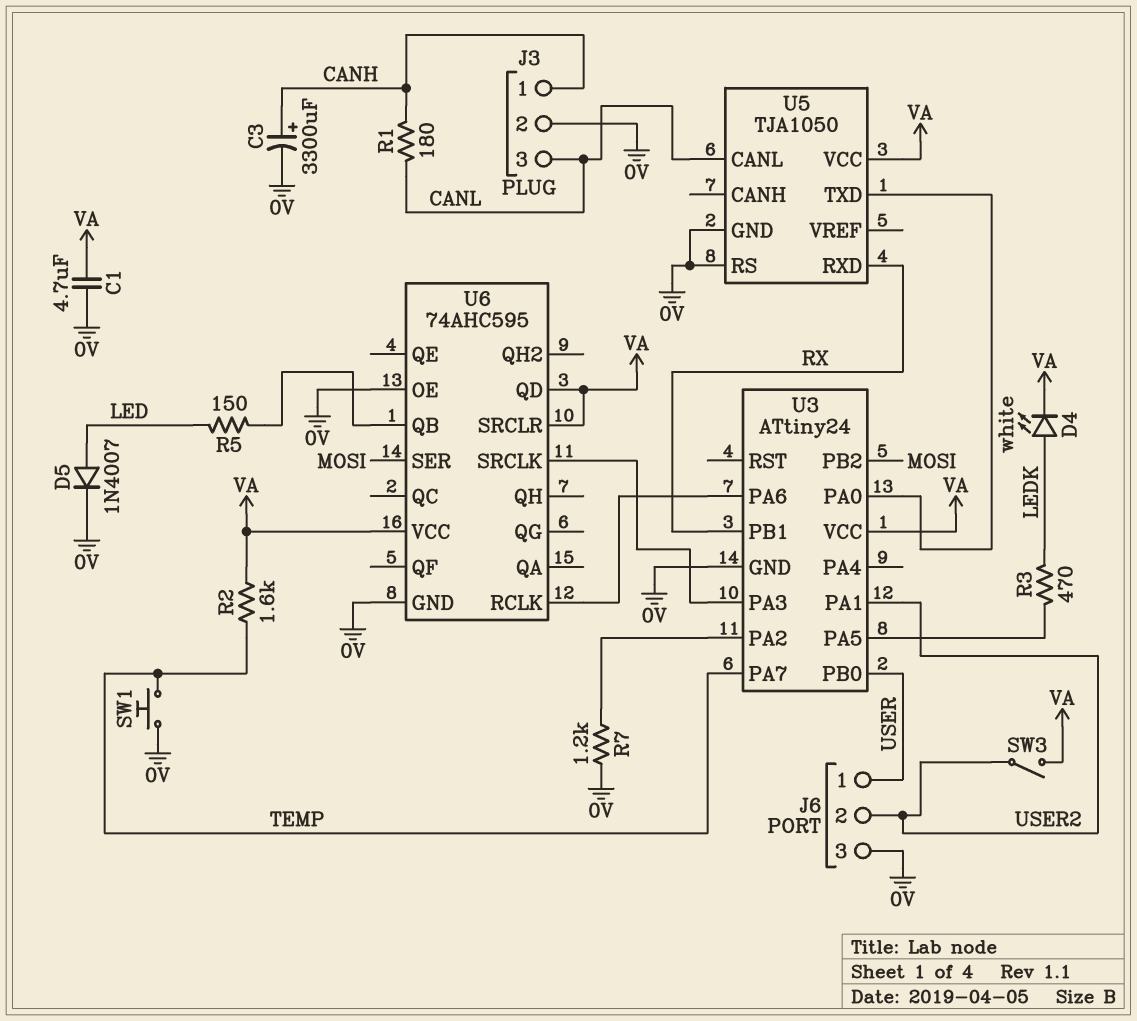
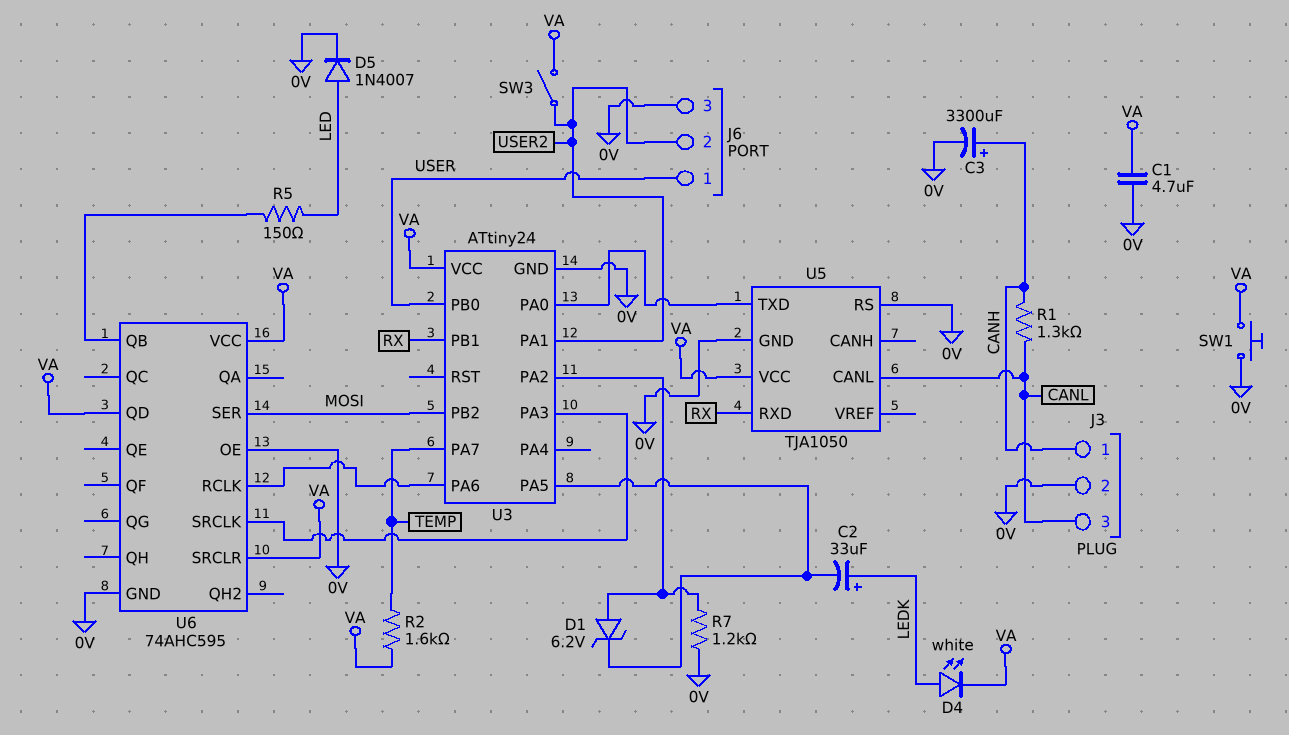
C2: none -> 33uF (plus LEDK, minus U3/PA5)
D1: none -> zener 6.2V (A U3/PA2, K U3/PA5)
R1: 180 (CANH, CANL) -> 1.3k (CANH, CANL)
R3: 470 (LEDK, U3/PA5) -> none
SW1: button (0V, TEMP) -> button (0V, VA)

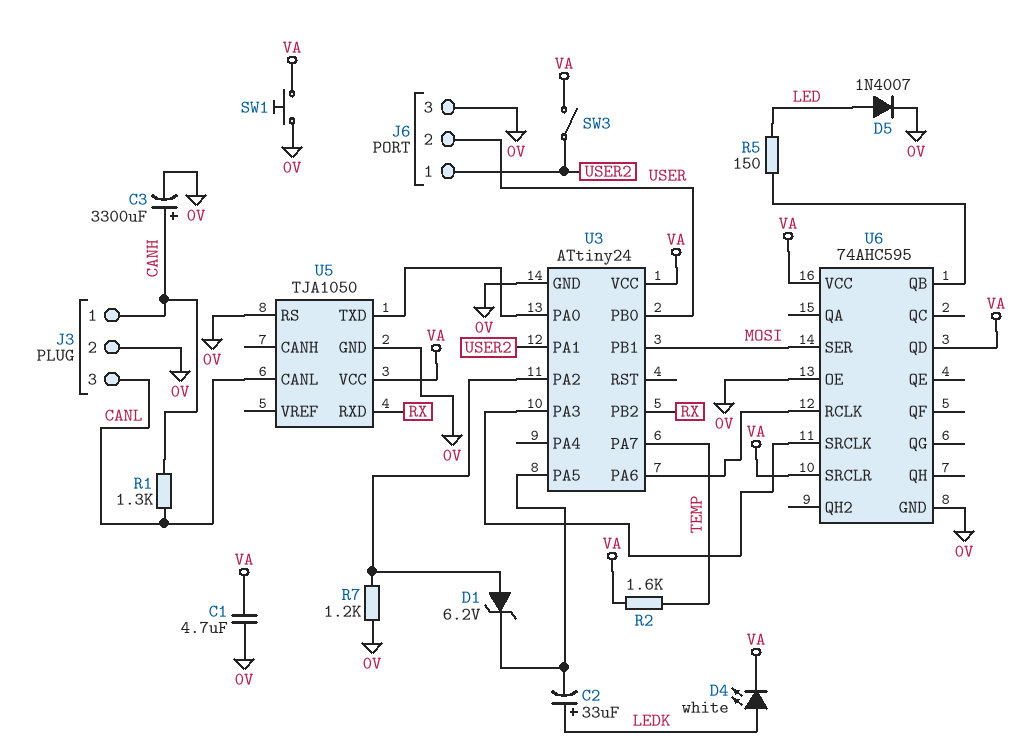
J6 pin 1: USER -> USER2
J6 pin 2: USER2 -> USER
U3 pin PB1: RX -> MOSI
U3 pin PB2: MOSI -> RX

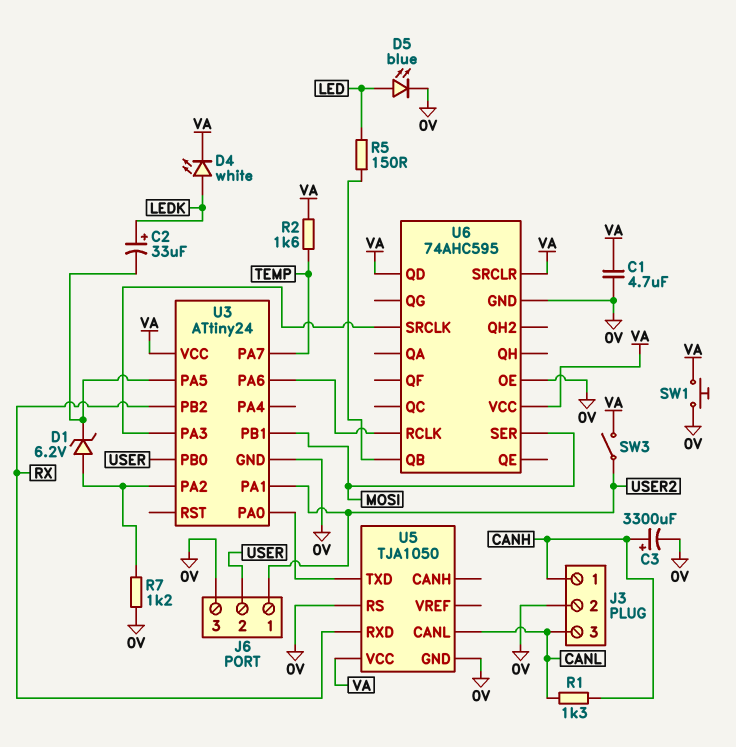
D5: diode 1N4007 (A LED, K 0V) -> LED blue (A LED, K 0V)

